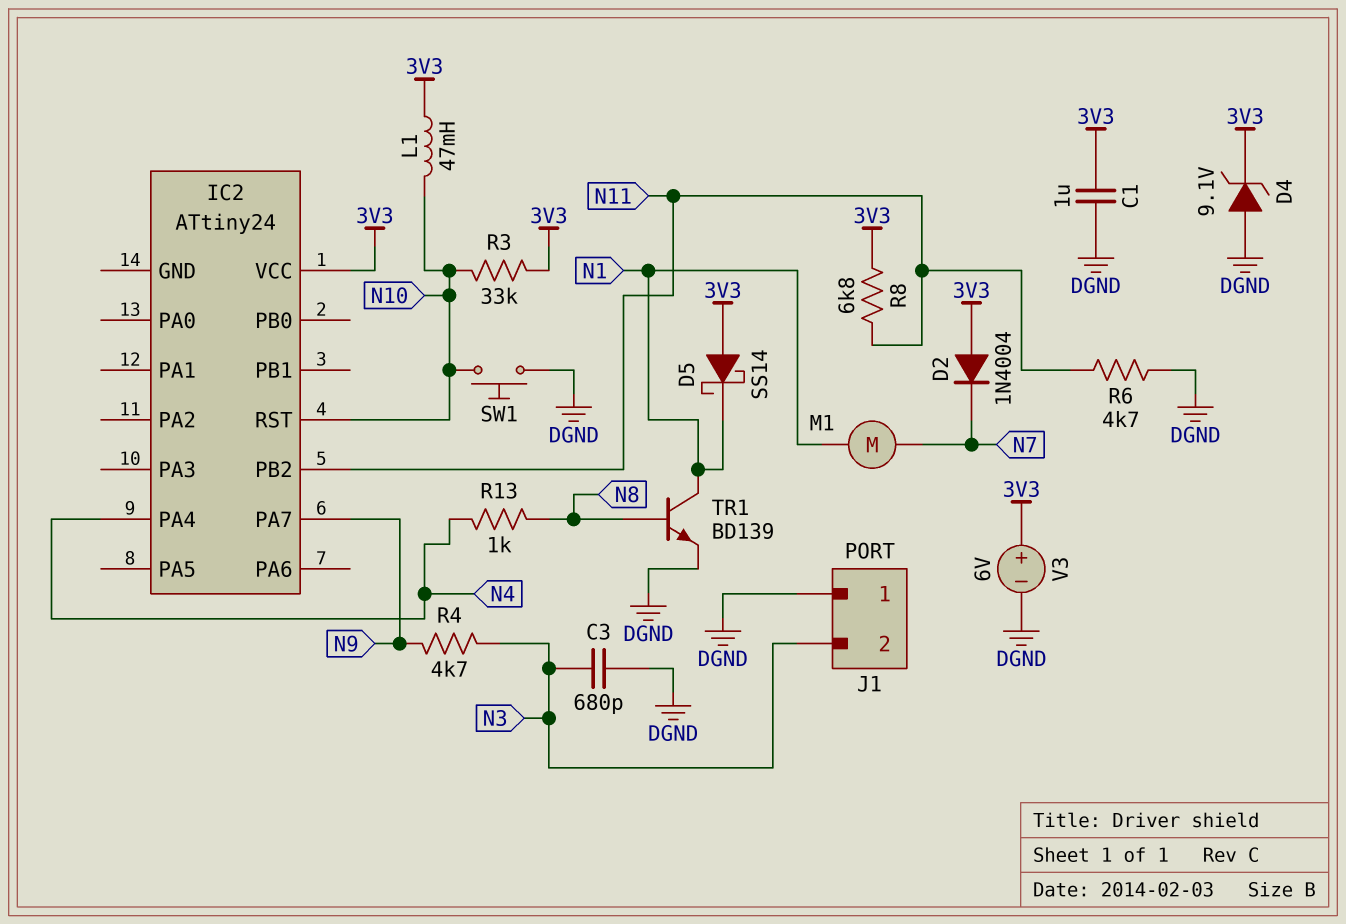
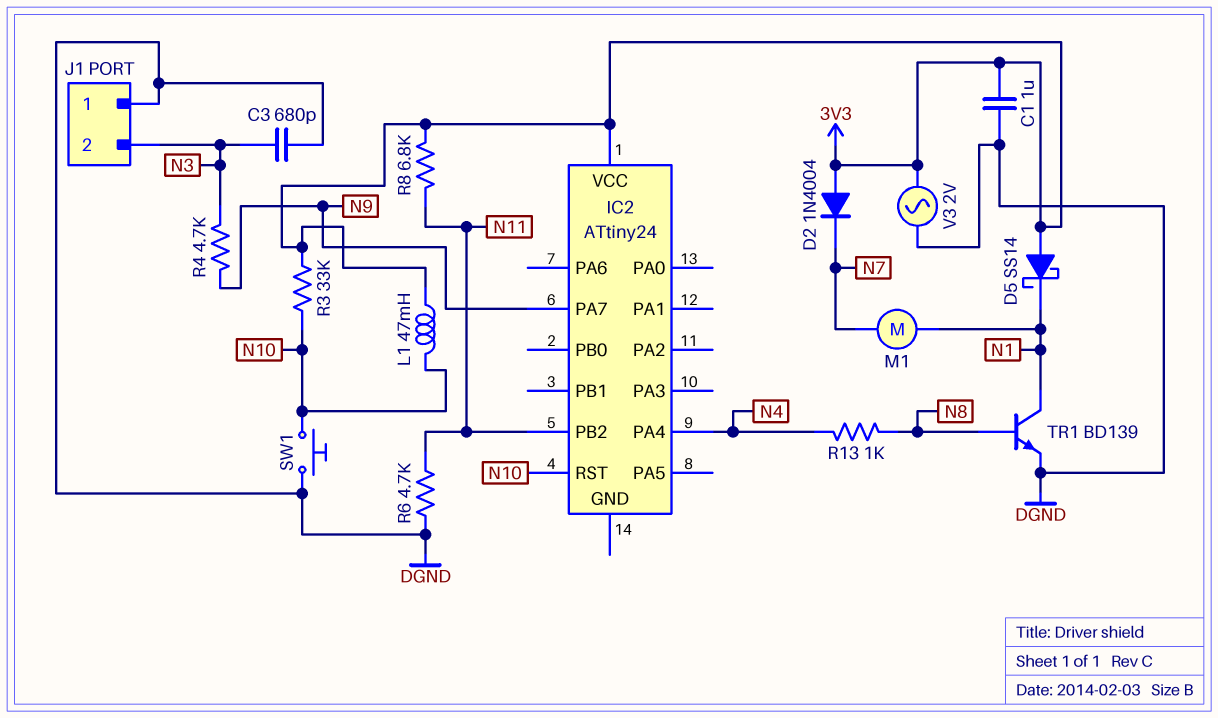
D4: zener 9.1V (A DGND, K 3V3) -> none
V3: 6V (plus 3V3, minus DGND) -> AC 2V (3V3, DGND)

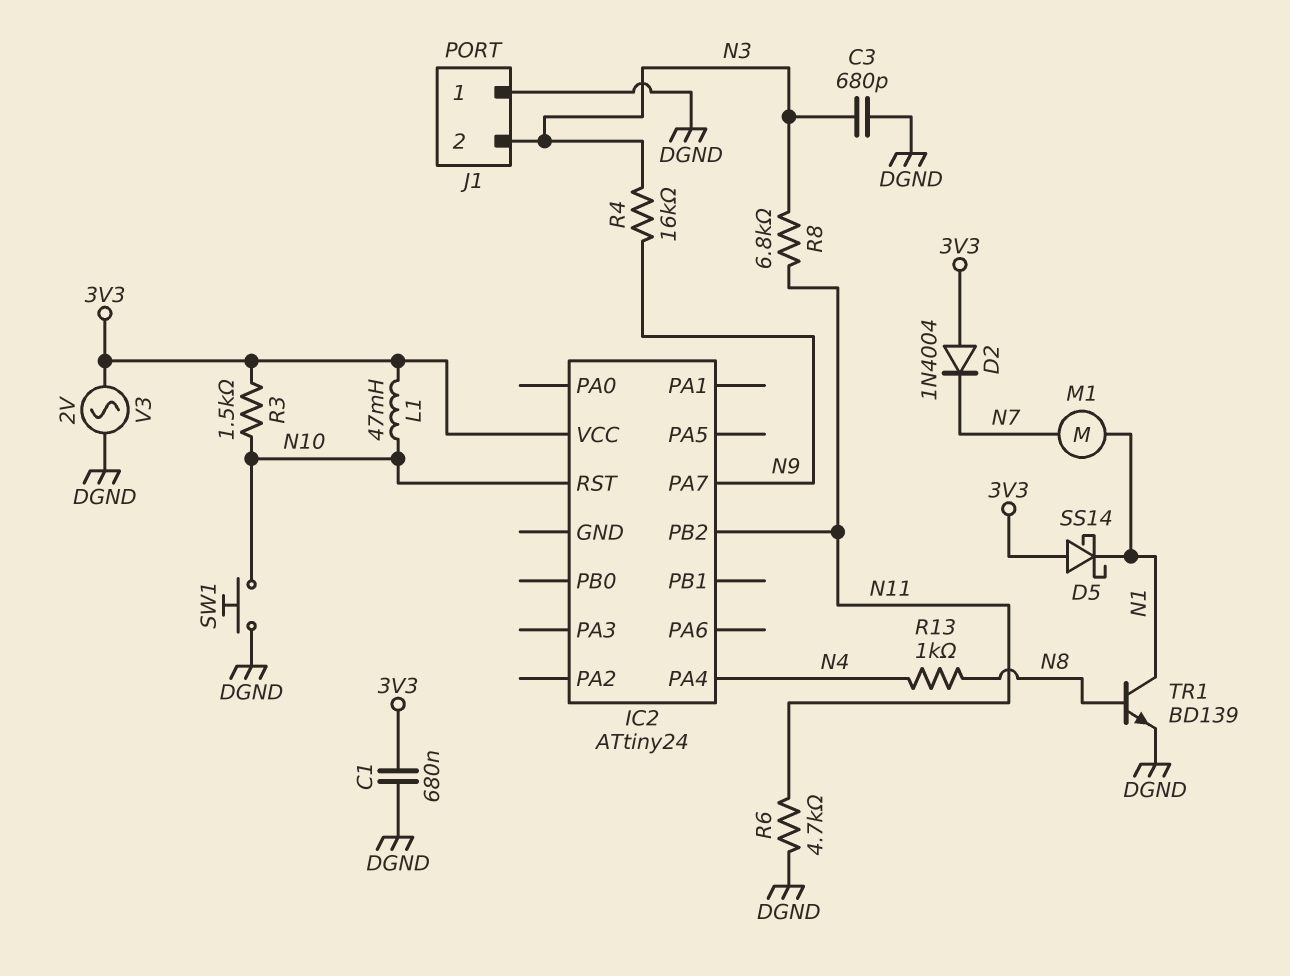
C1: 1uF (3V3, DGND) -> 680nF (3V3, DGND)
R3: 33k (3V3, N10) -> 1.5k (3V3, N10)
R4: 4.7k (N3, N9) -> 16k (N3, N9)
R8: 6.8k (3V3, N11) -> 6.8k (N3, N11)

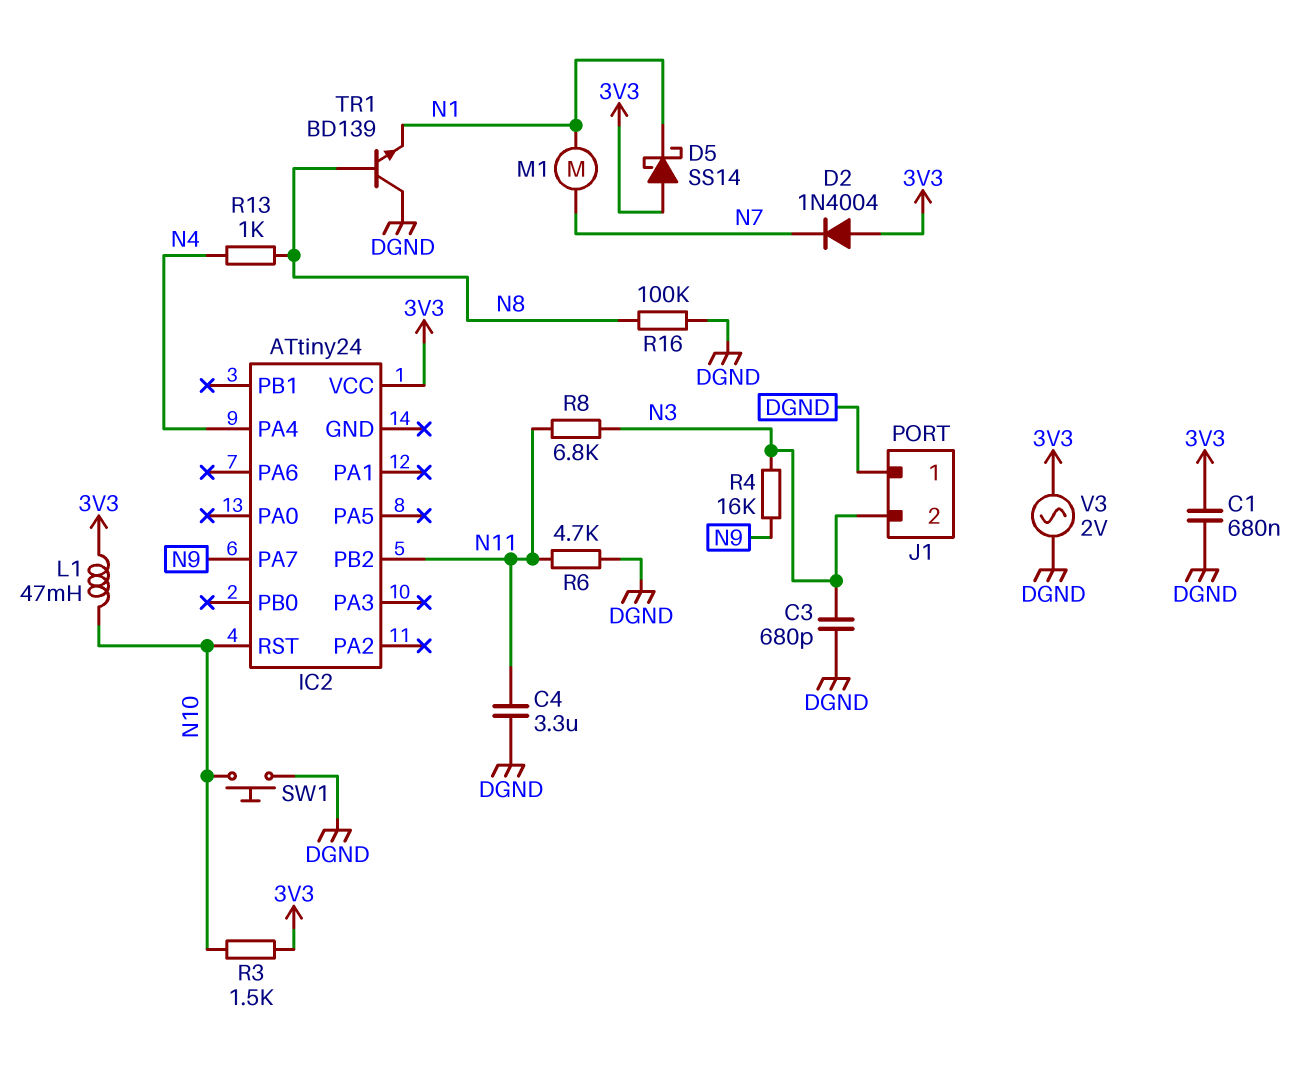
C4: none -> 3.3uF (DGND, N11)
R16: none -> 100k (DGND, N8)
TR1: NPN BD139 (B N8, C N1, E DGND) -> NPN BD139 (B N8, C DGND, E N1)

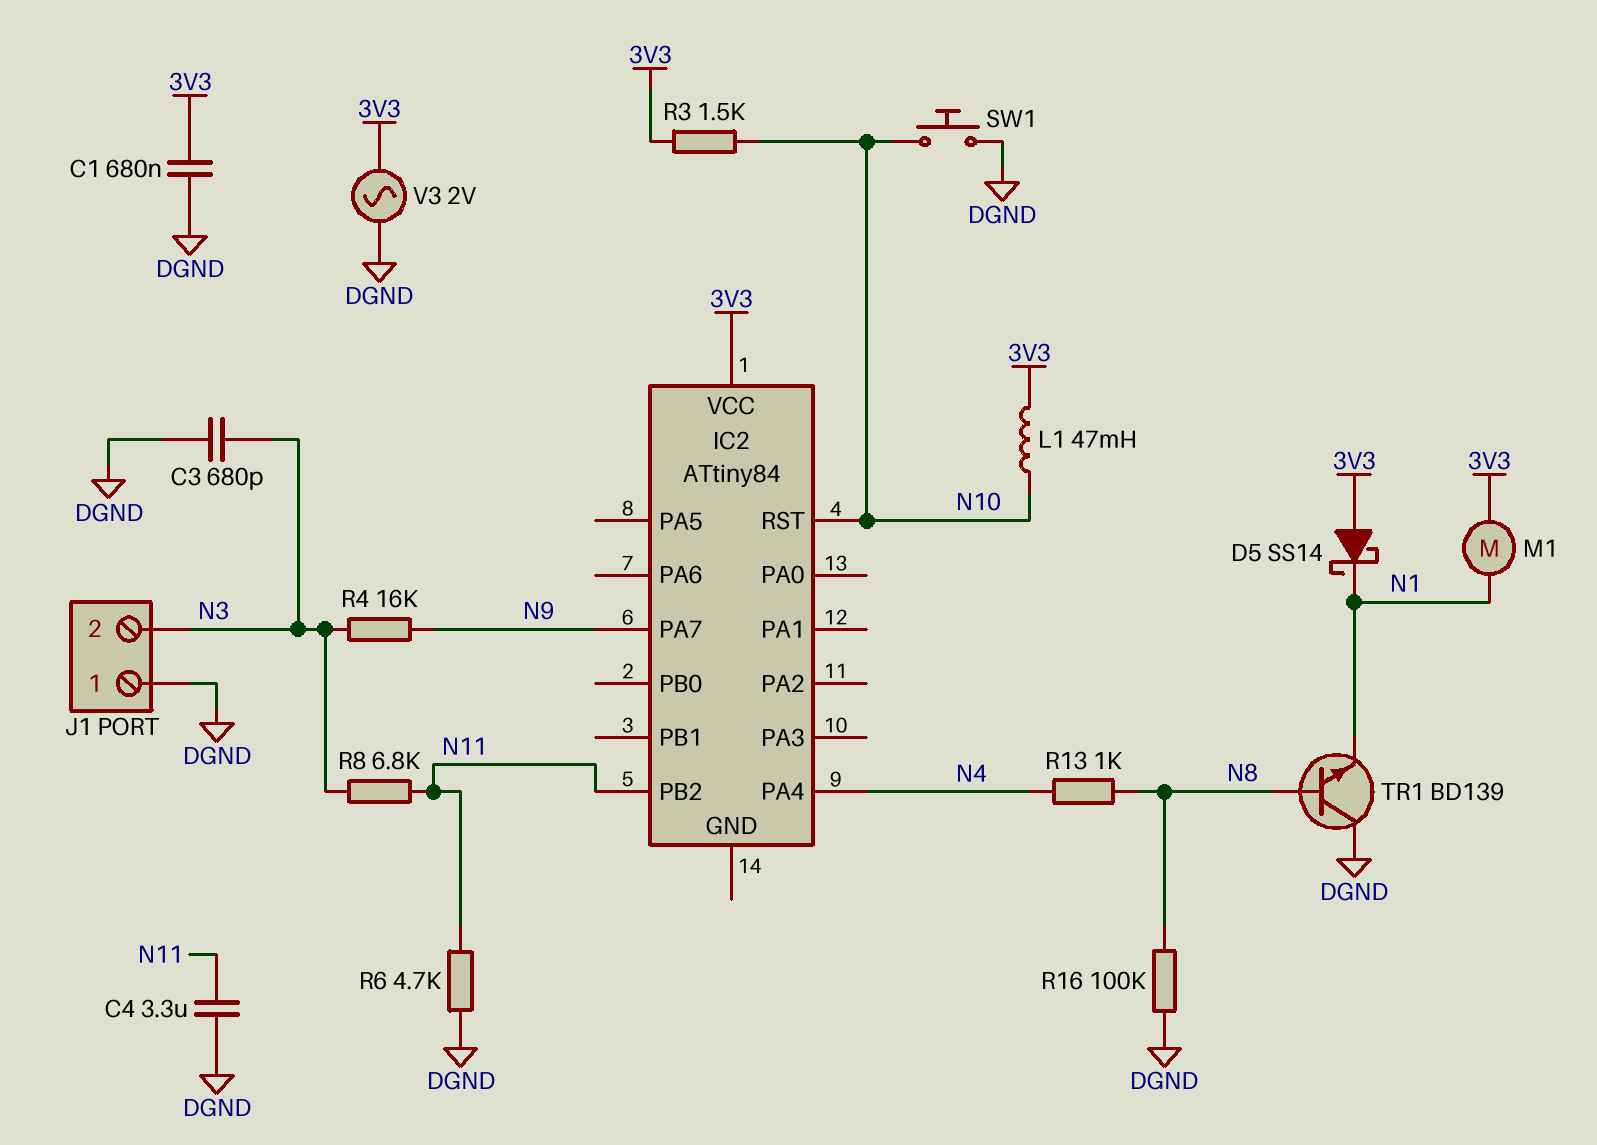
D2: diode 1N4004 (A 3V3, K N7) -> none
IC2: ATtiny24 -> ATtiny84
M1: motor (N1, N7) -> motor (3V3, N1)

